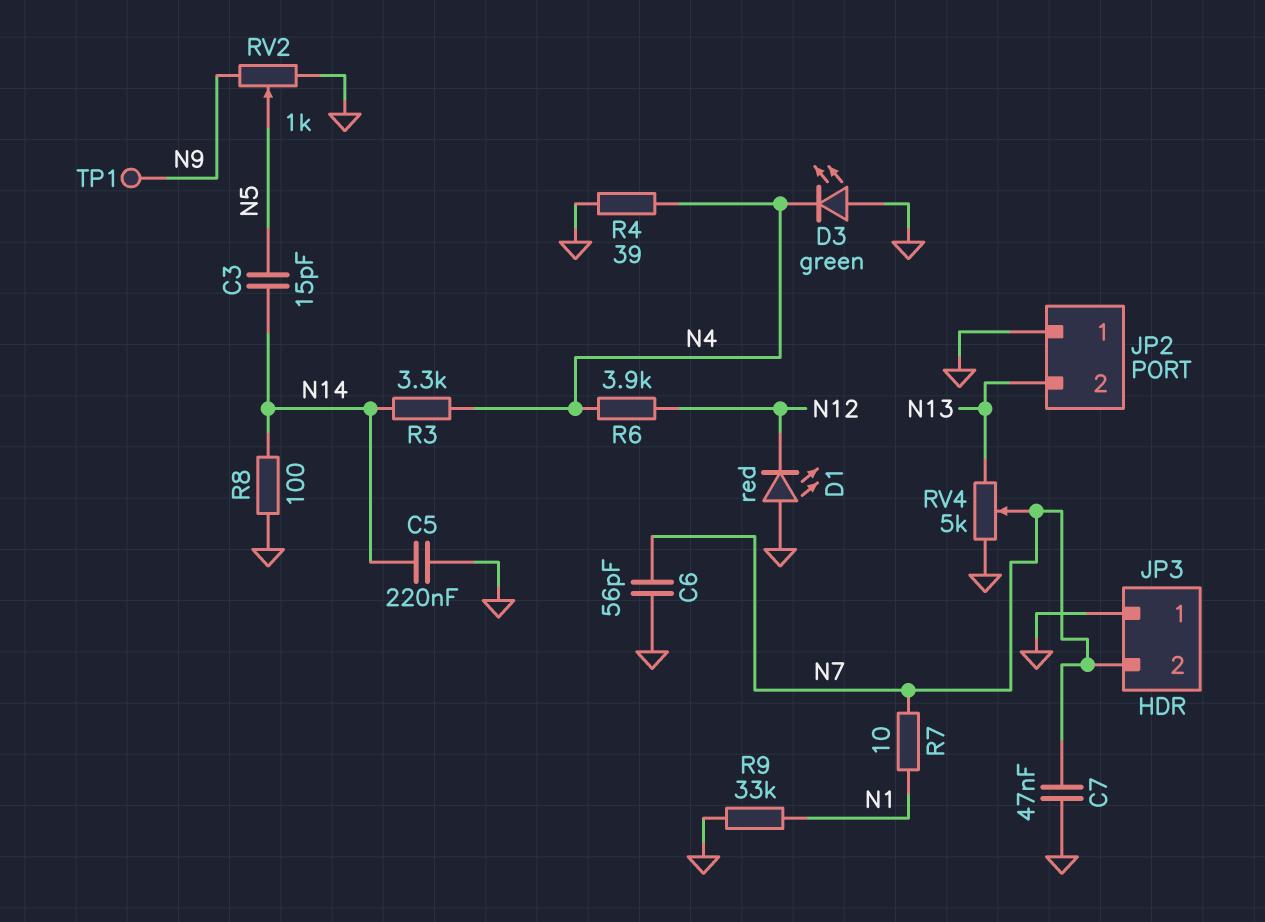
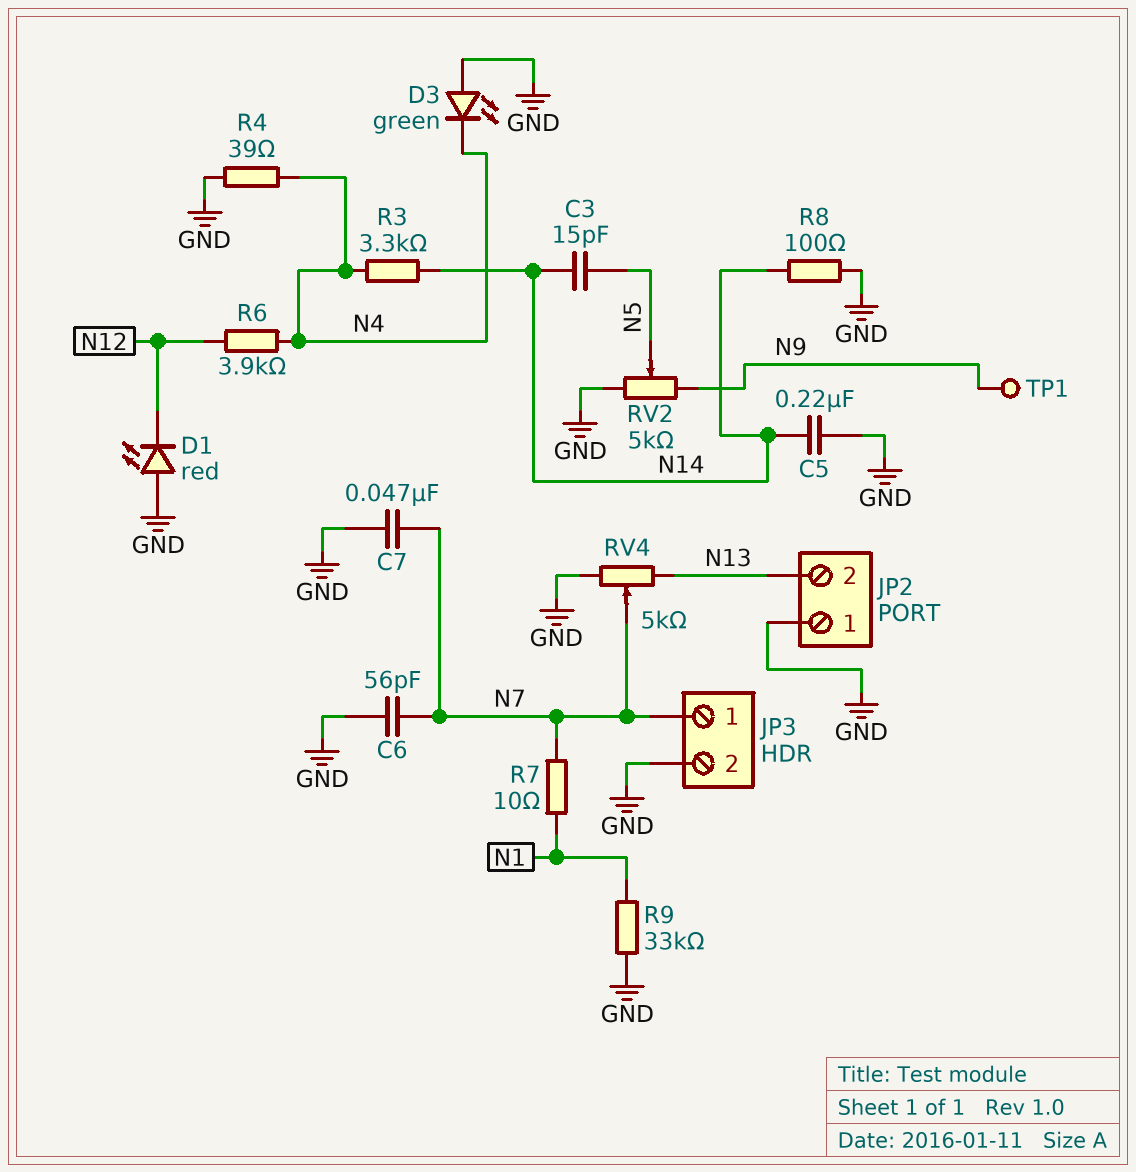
JP3 pin 1: GND -> N7
JP3 pin 2: N7 -> GND
RV2: 1k (GND, N9, wiper N5) -> 5k (GND, N9, wiper N5)

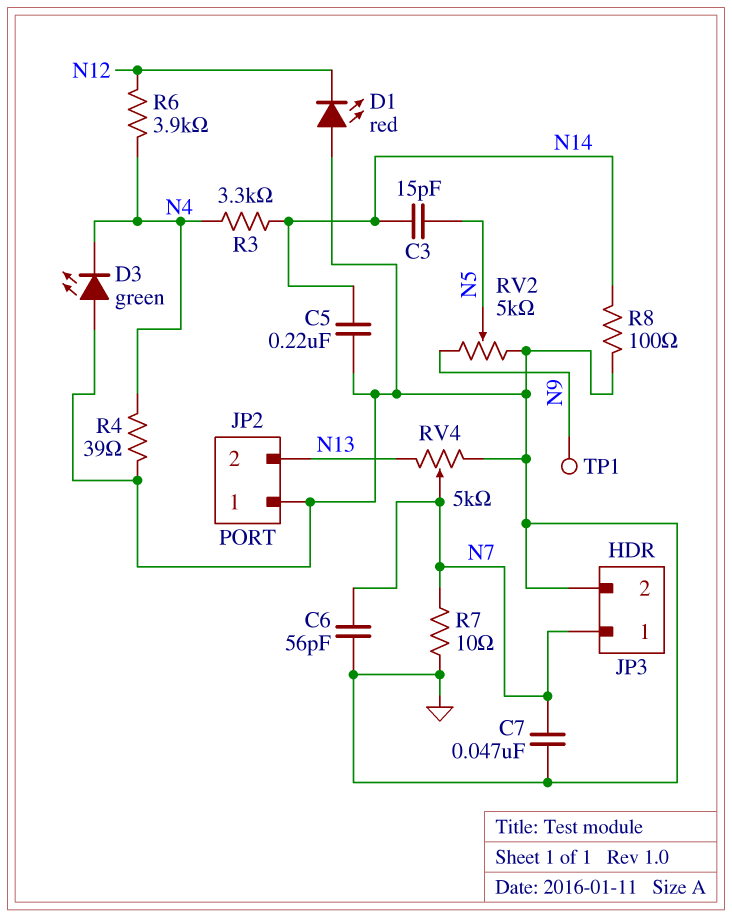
R7: 10 (N1, N7) -> 10 (GND, N7)
R9: 33k (GND, N1) -> none

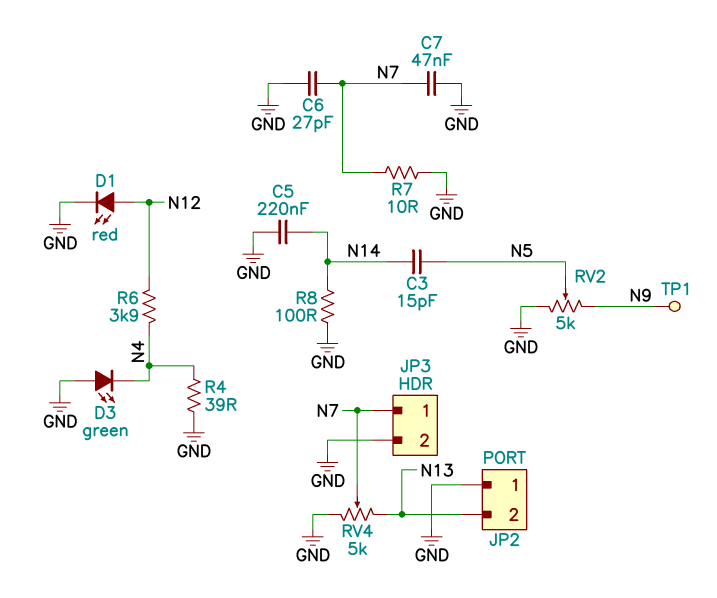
C6: 56pF (GND, N7) -> 27pF (GND, N7)
D1: LED red (A GND, K N12) -> LED red (A N12, K GND)
R3: 3.3k (N4, N14) -> none

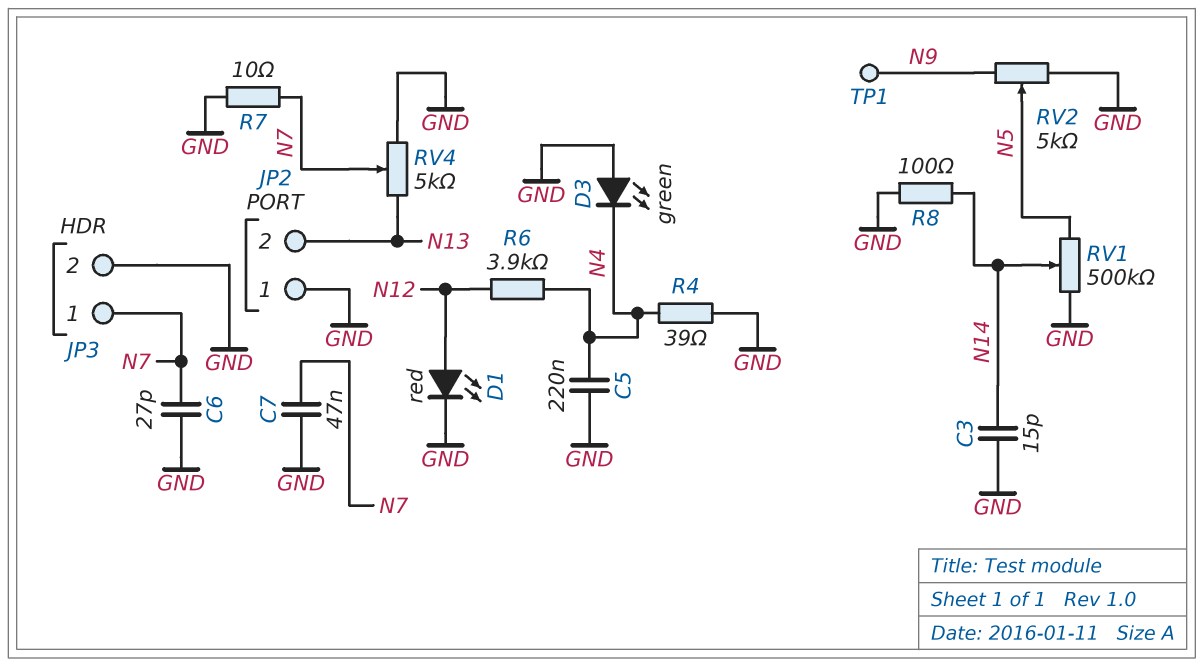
C3: 15pF (N5, N14) -> 15pF (GND, N14)
C5: 220nF (GND, N14) -> 220nF (GND, N4)
RV1: none -> 500k (GND, N5, wiper N14)

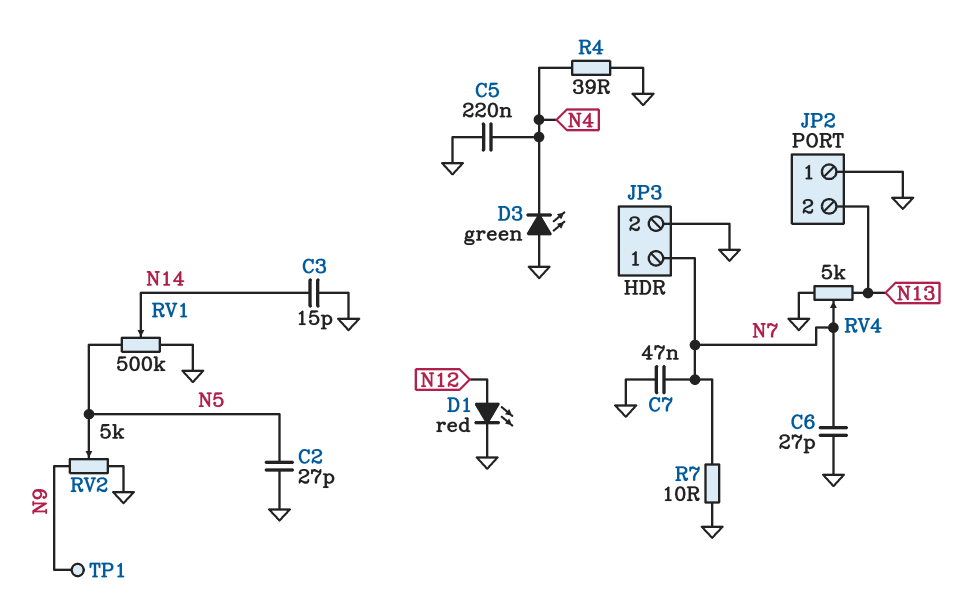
C2: none -> 27pF (GND, N5)
R6: 3.9k (N4, N12) -> none
R8: 100 (GND, N14) -> none

